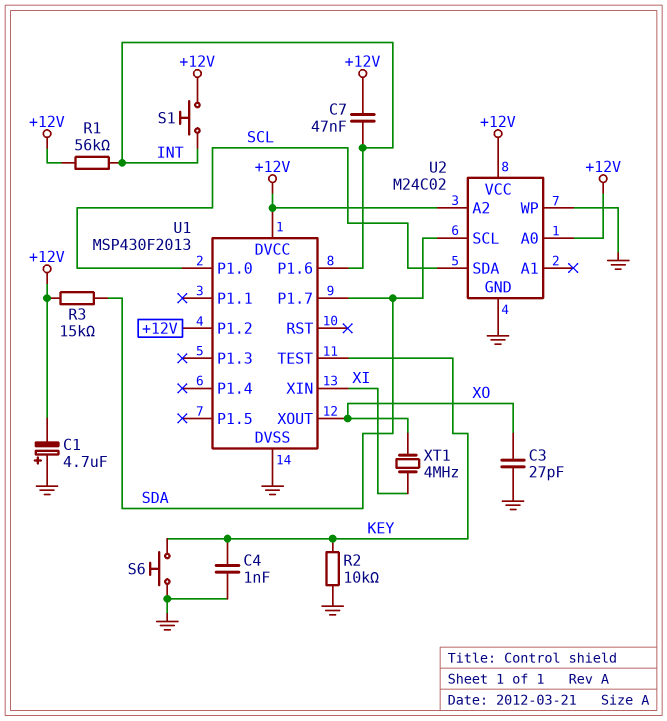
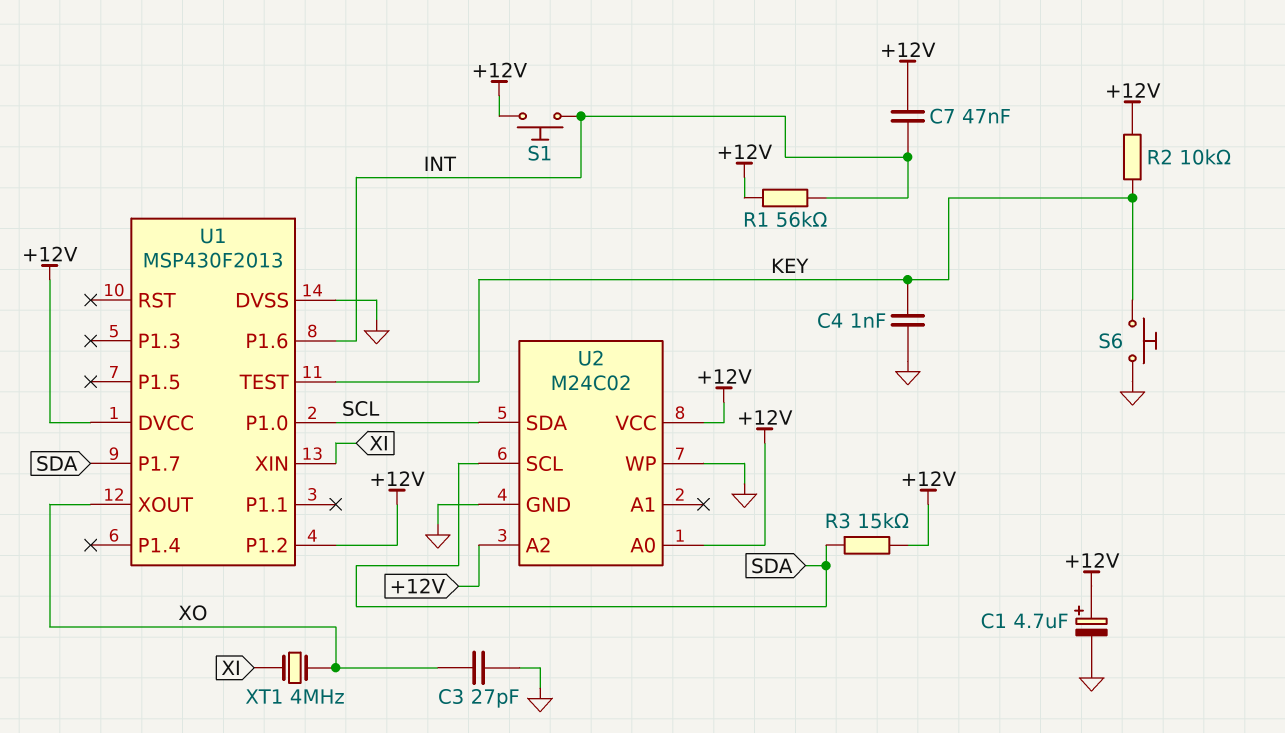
C1: 4.7uF (plus GND, minus +12V) -> 4.7uF (plus +12V, minus GND)
R2: 10k (GND, KEY) -> 10k (+12V, KEY)

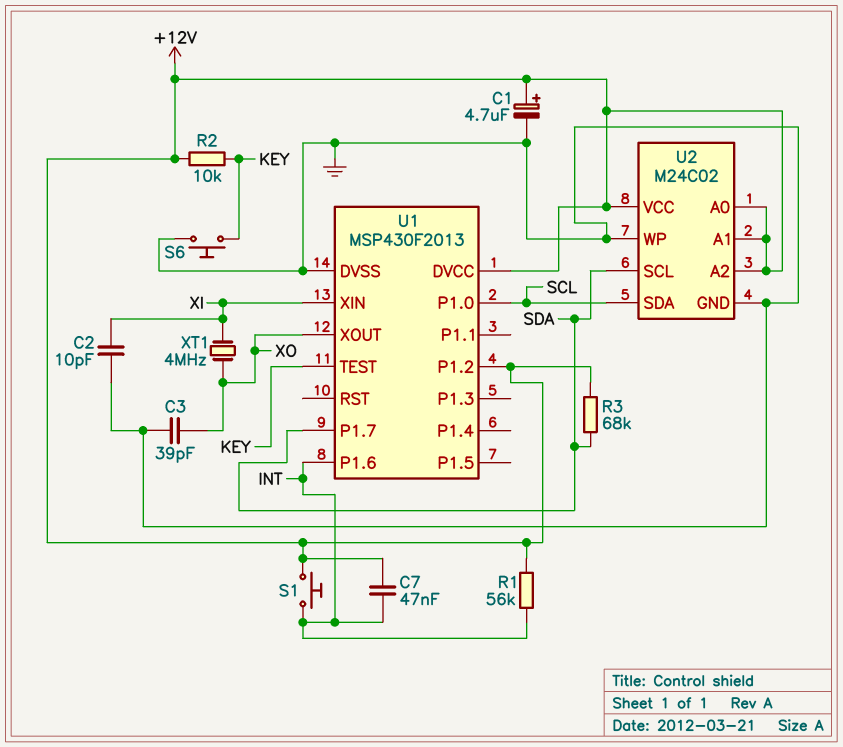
C2: none -> 10pF (GND, XI)
C3: 27pF (GND, XO) -> 39pF (GND, XO)
C4: 1nF (GND, KEY) -> none
R3: 15k (+12V, SDA) -> 68k (+12V, SDA)
U2 pin A1: none -> +12V

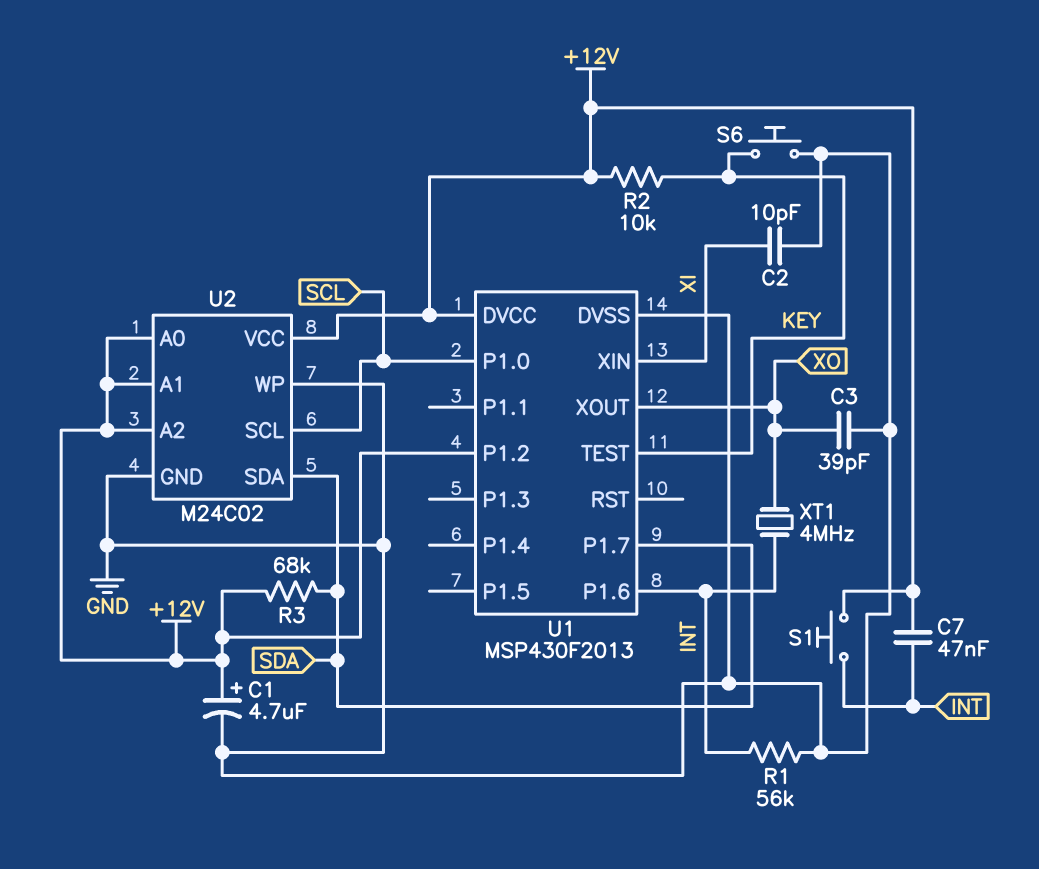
R1: 56k (+12V, INT) -> 56k (GND, INT)
U2 pin SCL: SDA -> SCL
U2 pin SDA: SCL -> SDA
XT1: 4MHz (XI, XO) -> 4MHz (INT, XO)

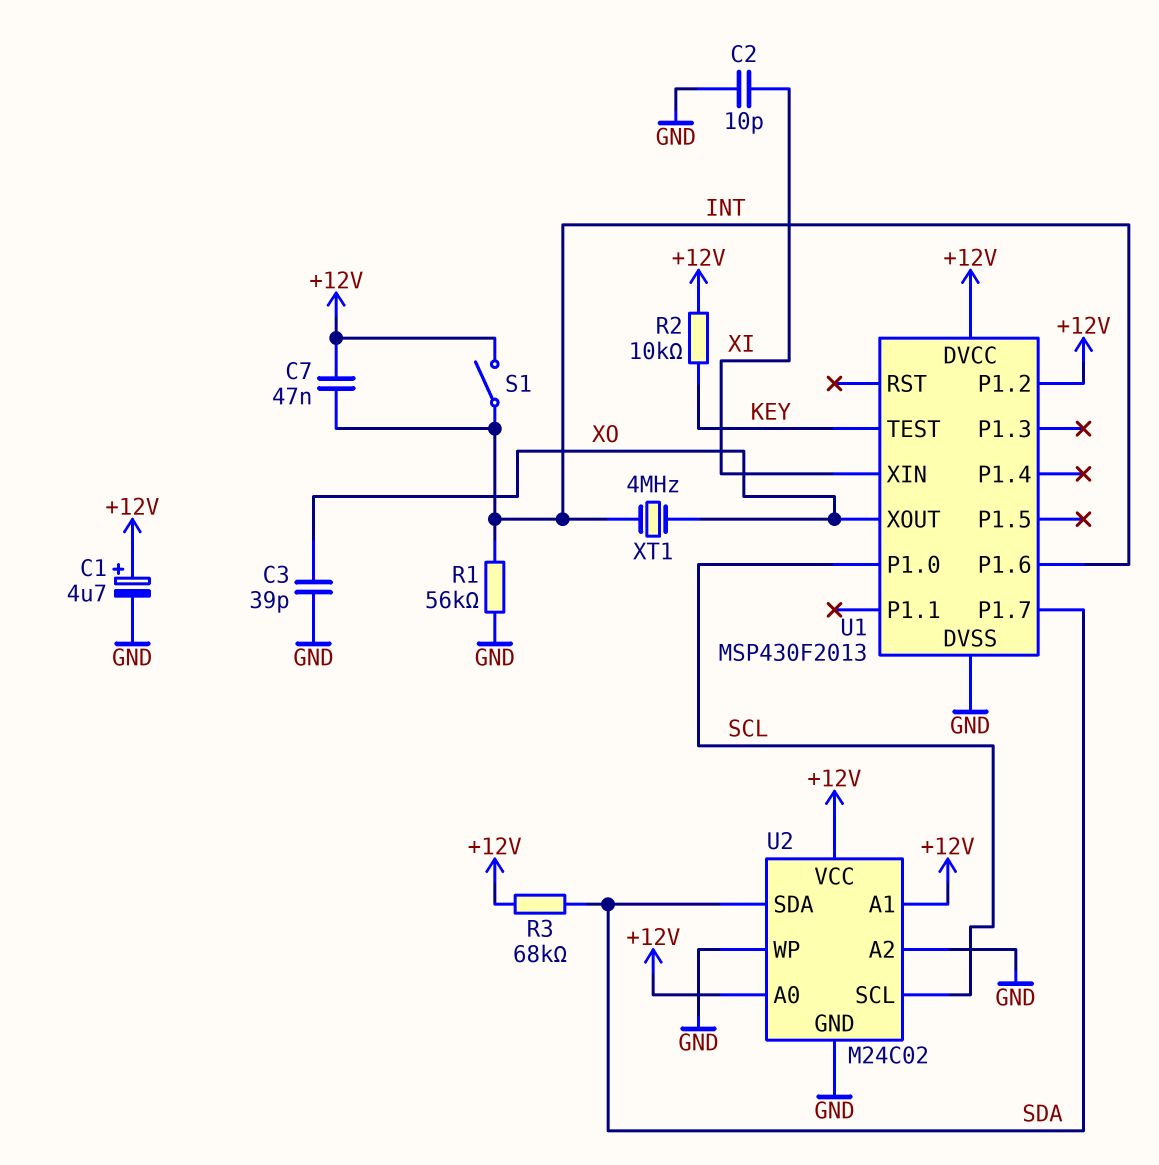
S1: button (+12V, INT) -> switch (+12V, INT)
S6: button (GND, KEY) -> none
U2 pin A2: +12V -> GND

